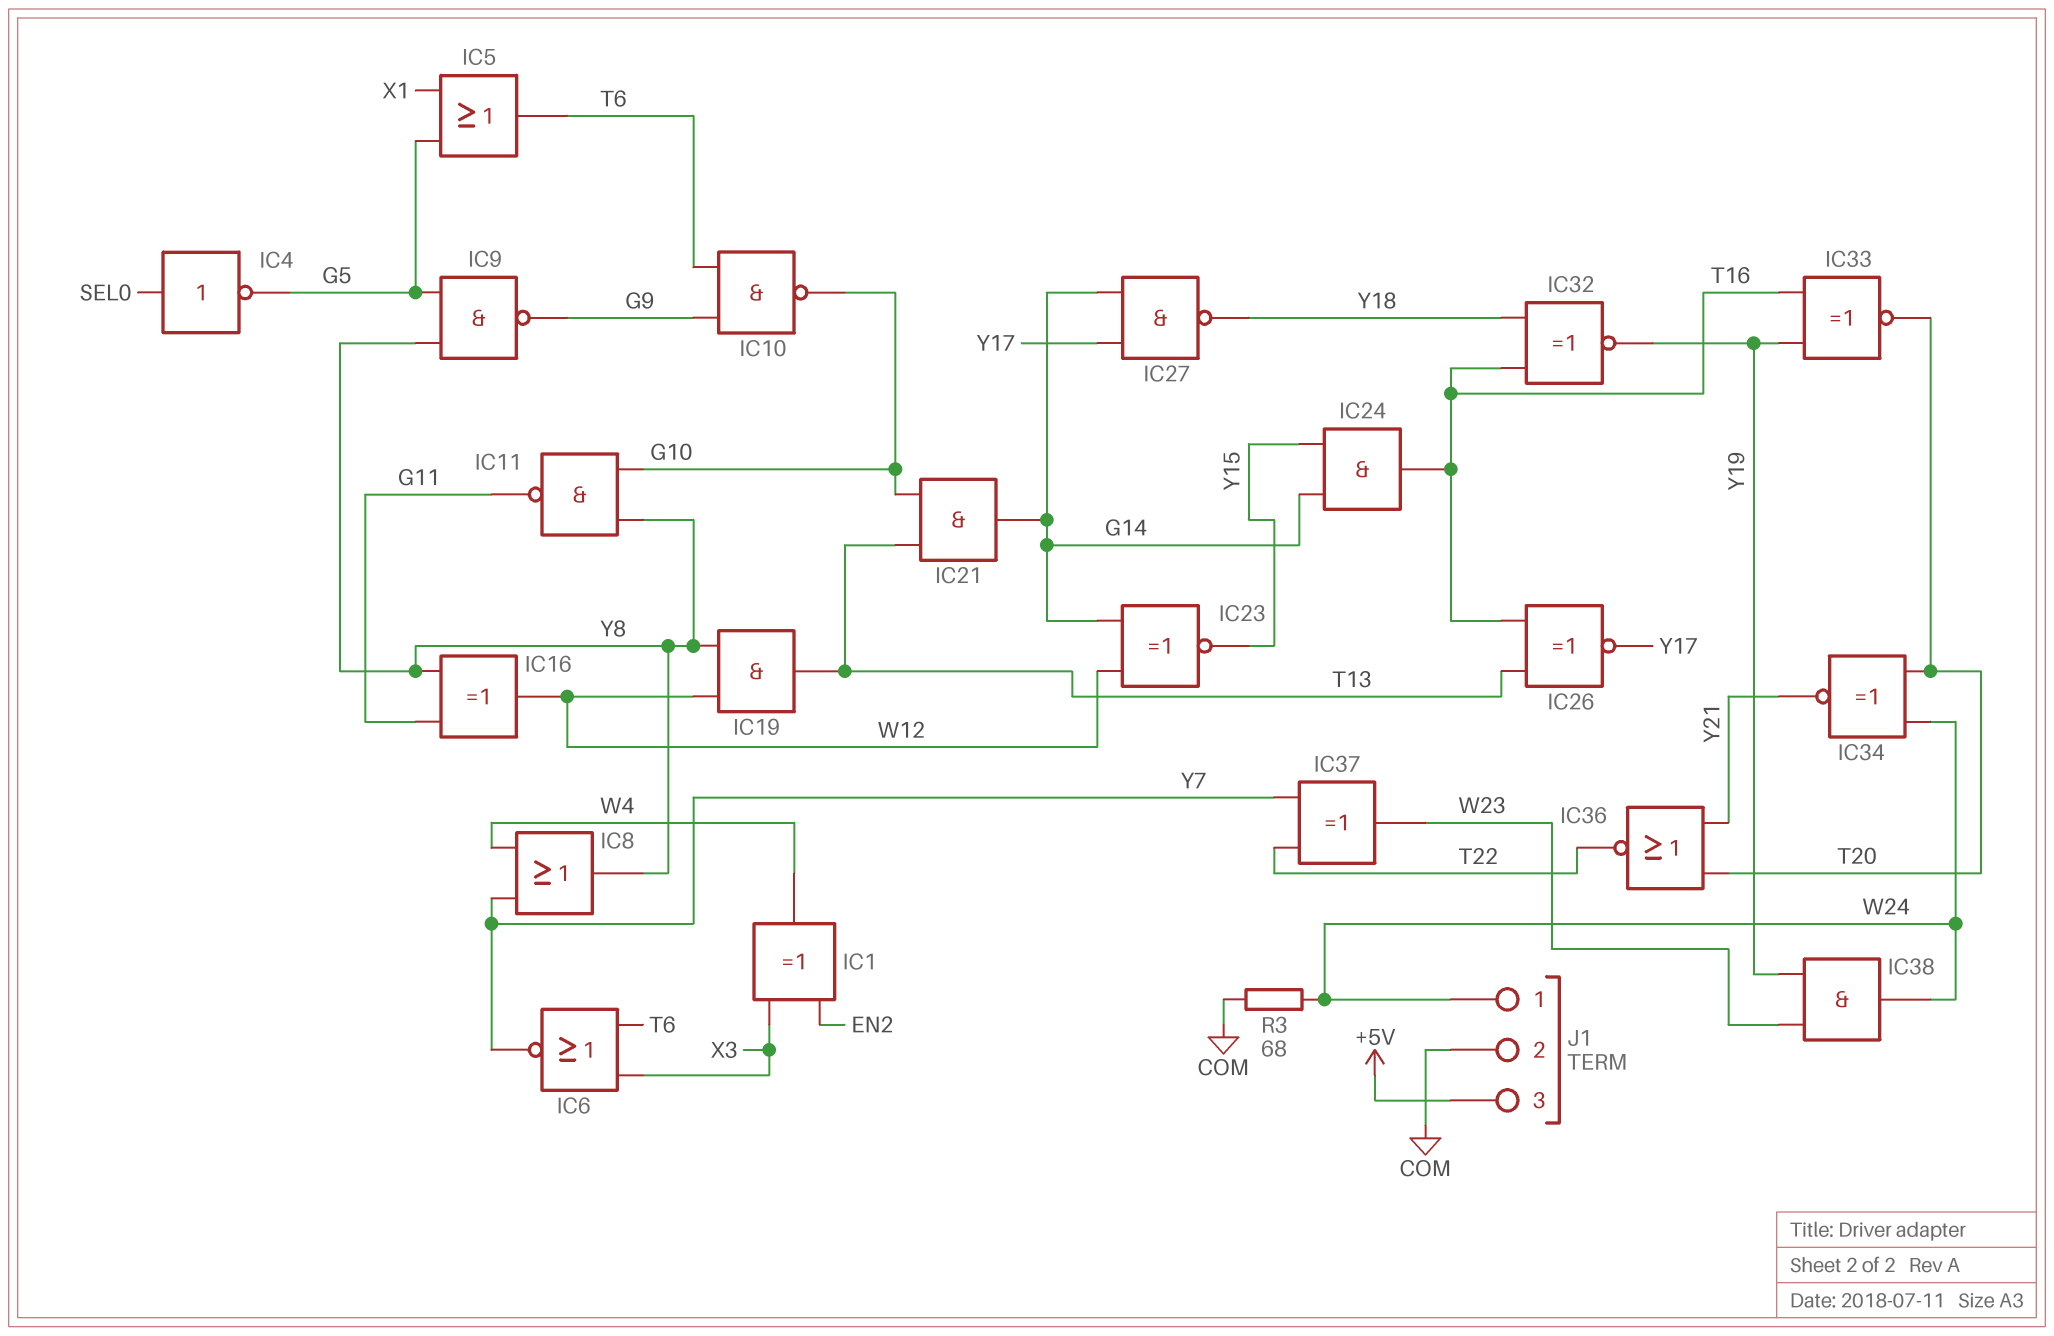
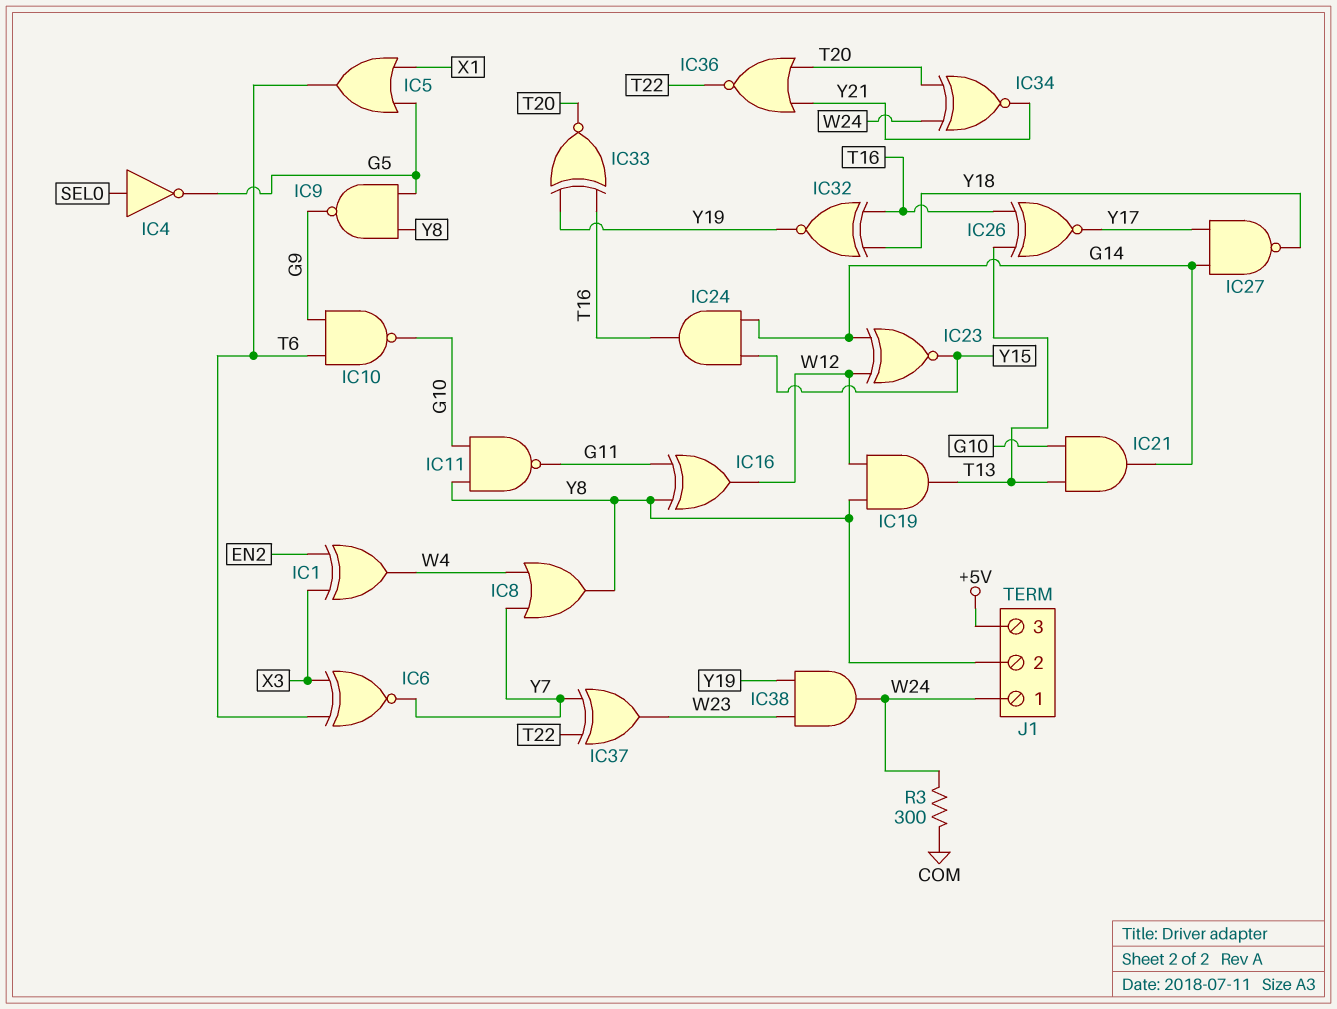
IC6: NOR (in T6, in X3, out Y7) -> XNOR (in T6, in X3, out Y7)
J1 pin 2: COM -> Y8
R3: 68 (COM, W24) -> 300 (COM, W24)

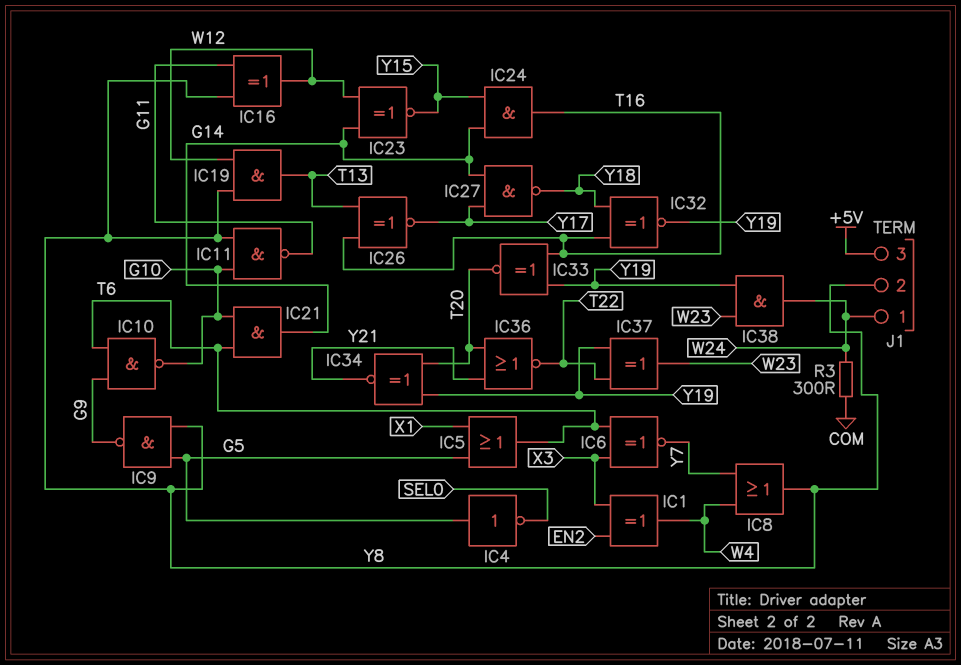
IC4: NOT (in SEL0, out G5) -> NOT (in G5, out SEL0)
IC21: AND (in G10, in T13, out G14) -> AND (in G10, in T6, out G14)
IC34: XNOR (in T20, in W24, out Y21) -> XNOR (in T20, in Y19, out Y21)
IC37: XOR (in T22, in Y7, out W23) -> XOR (in T22, in Y19, out W23)

